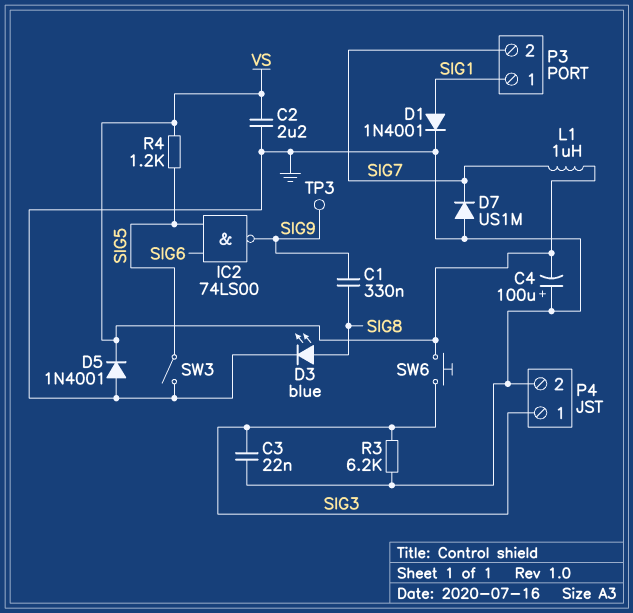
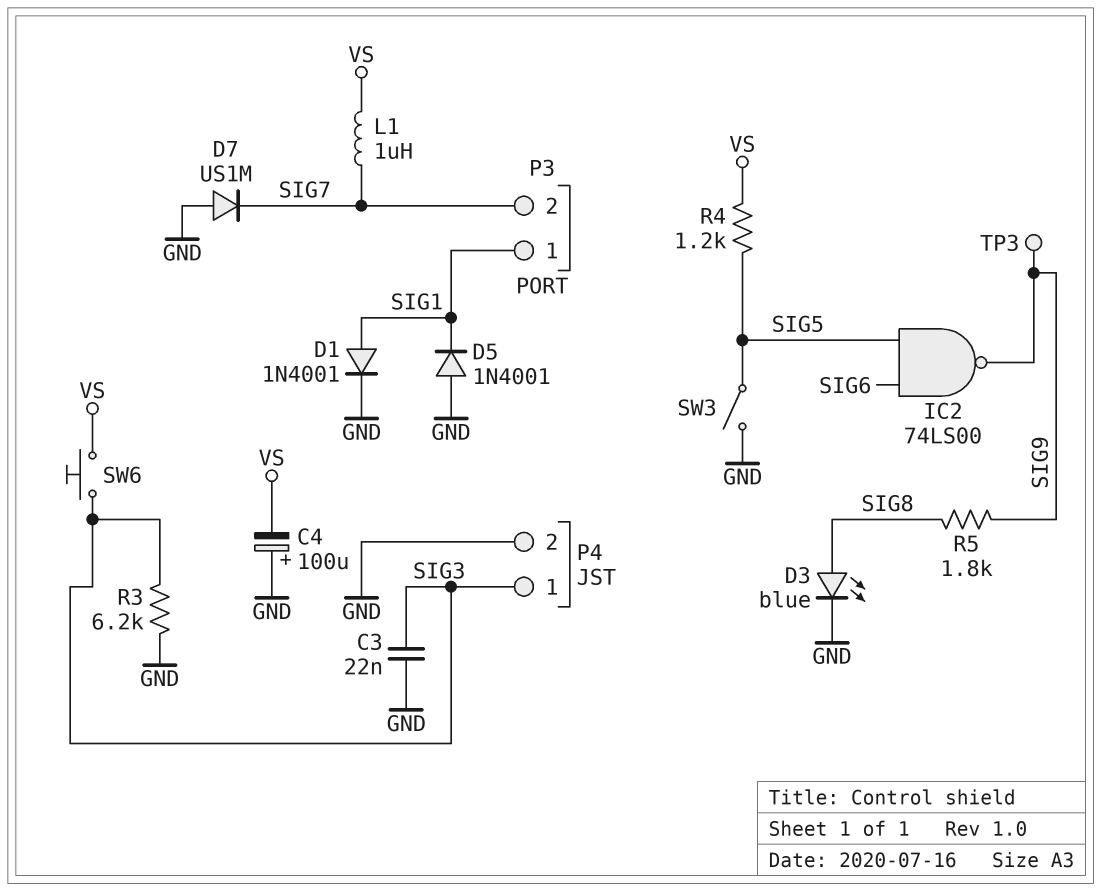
C1: 330nF (SIG8, SIG9) -> none
C2: 2.2uF (GND, VS) -> none
D5: diode 1N4001 (A GND, K VS) -> diode 1N4001 (A GND, K SIG1)
R5: none -> 1.8k (SIG8, SIG9)

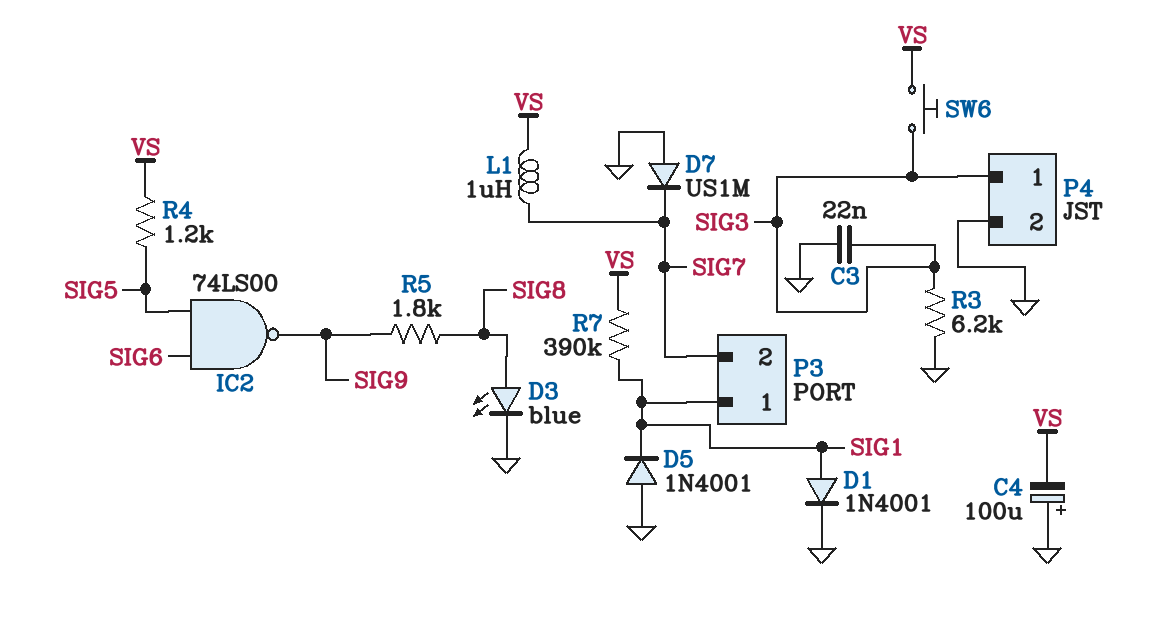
R7: none -> 390k (SIG1, VS)
SW3: switch (GND, SIG5) -> none
TP3: test point (SIG9) -> none

